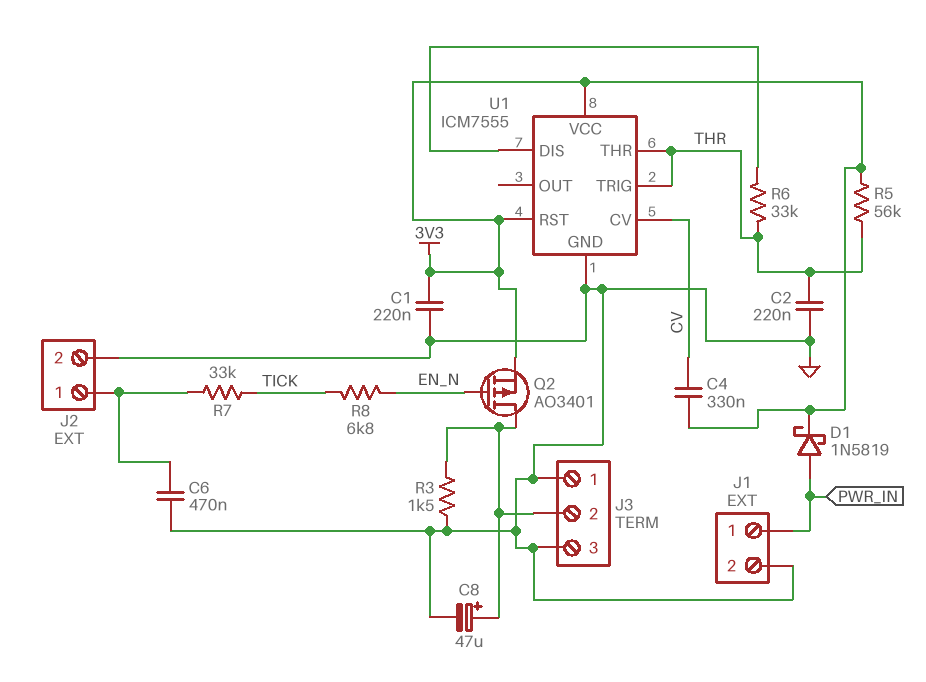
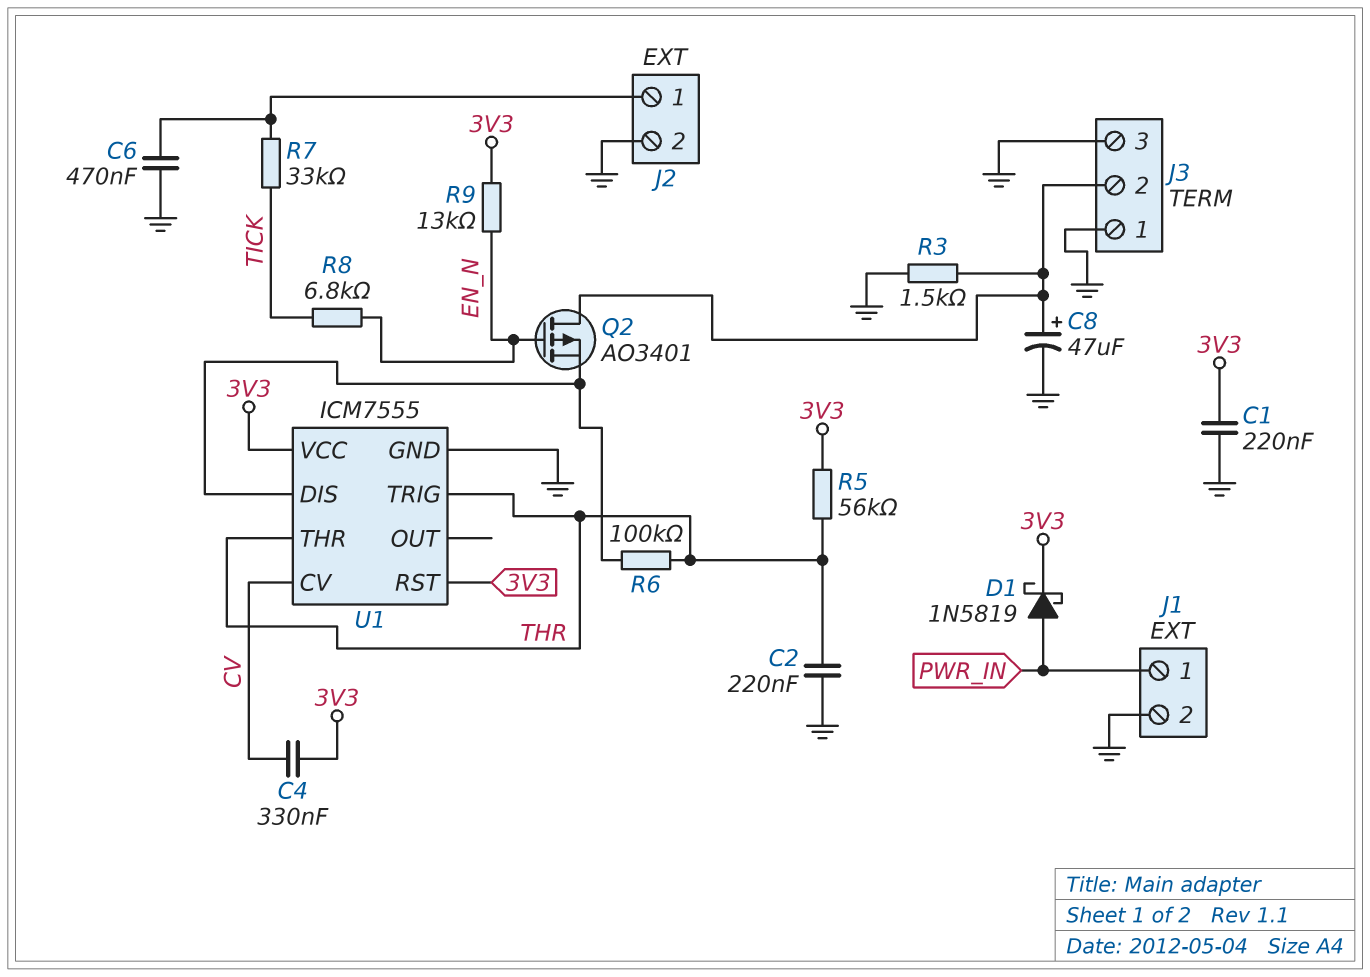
Q2: PMOS AO3401 (G EN_N, D J3/2, S 3V3) -> PMOS AO3401 (G EN_N, D J3/2, S U1/DIS)
R6: 33k (THR, U1/DIS) -> 100k (THR, U1/DIS)
R9: none -> 13k (3V3, EN_N)

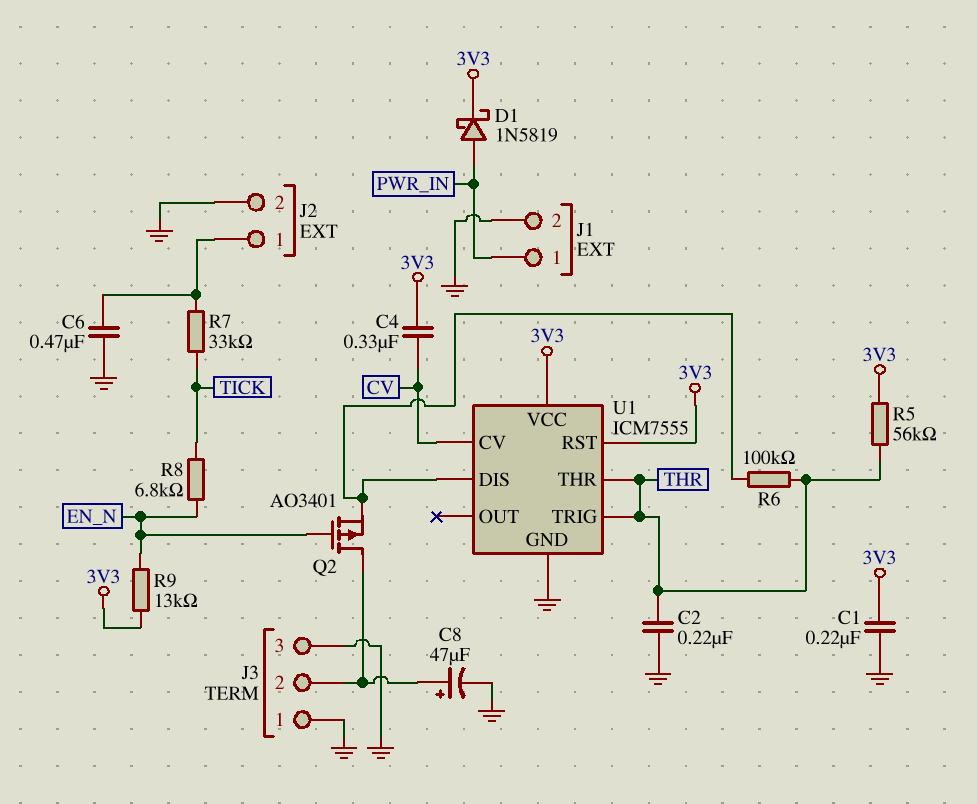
R3: 1.5k (GND, J3/2) -> none

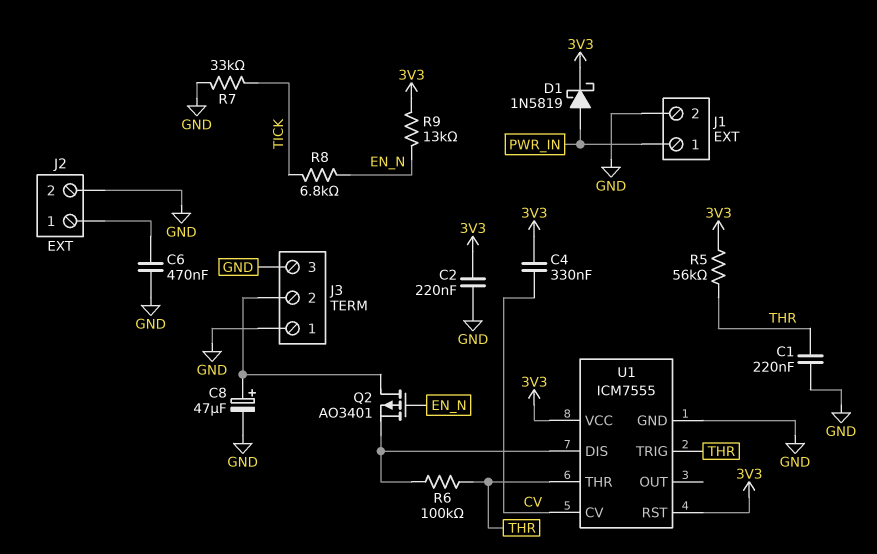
C1: 220nF (3V3, GND) -> 220nF (GND, THR)
C2: 220nF (GND, THR) -> 220nF (3V3, GND)
R7: 33k (J2/1, TICK) -> 33k (GND, TICK)

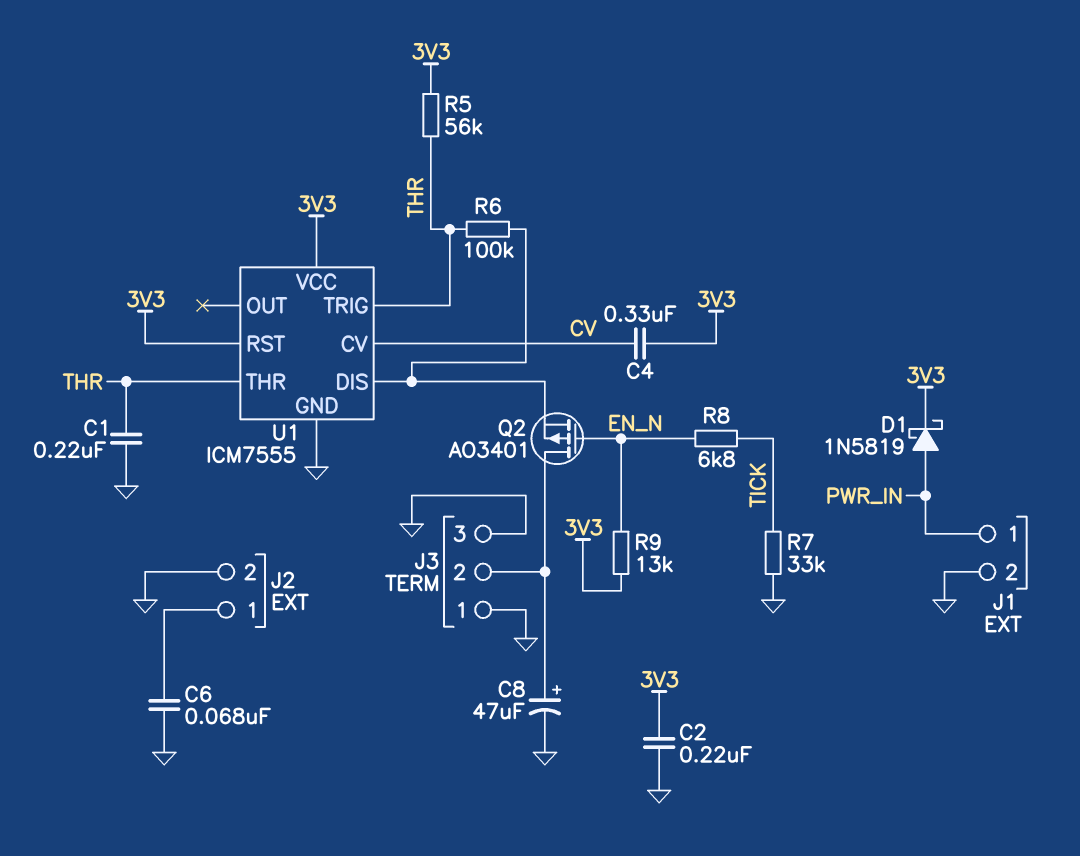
C6: 470nF (GND, J2/1) -> 68nF (GND, J2/1)

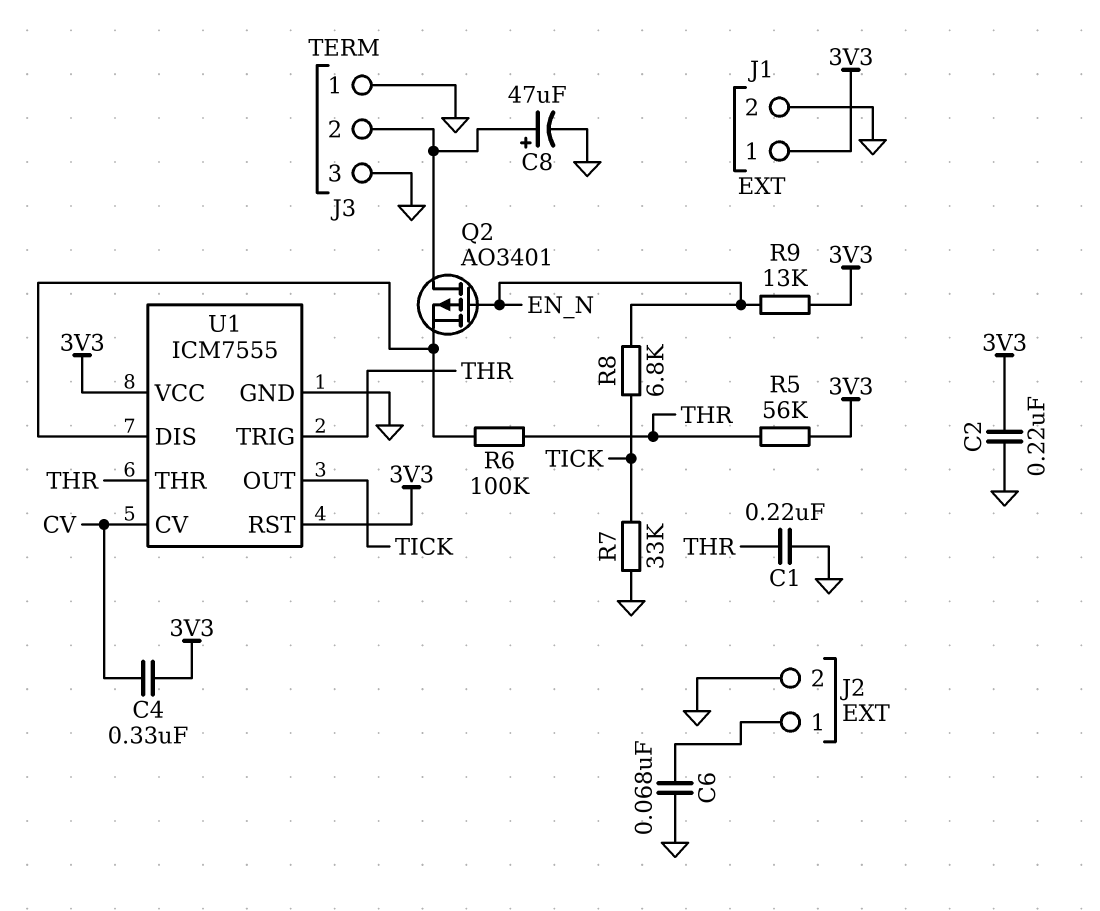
D1: schottky 1N5819 (A PWR_IN, K 3V3) -> none
J1 pin 1: PWR_IN -> 3V3
U1 pin OUT: none -> TICK

